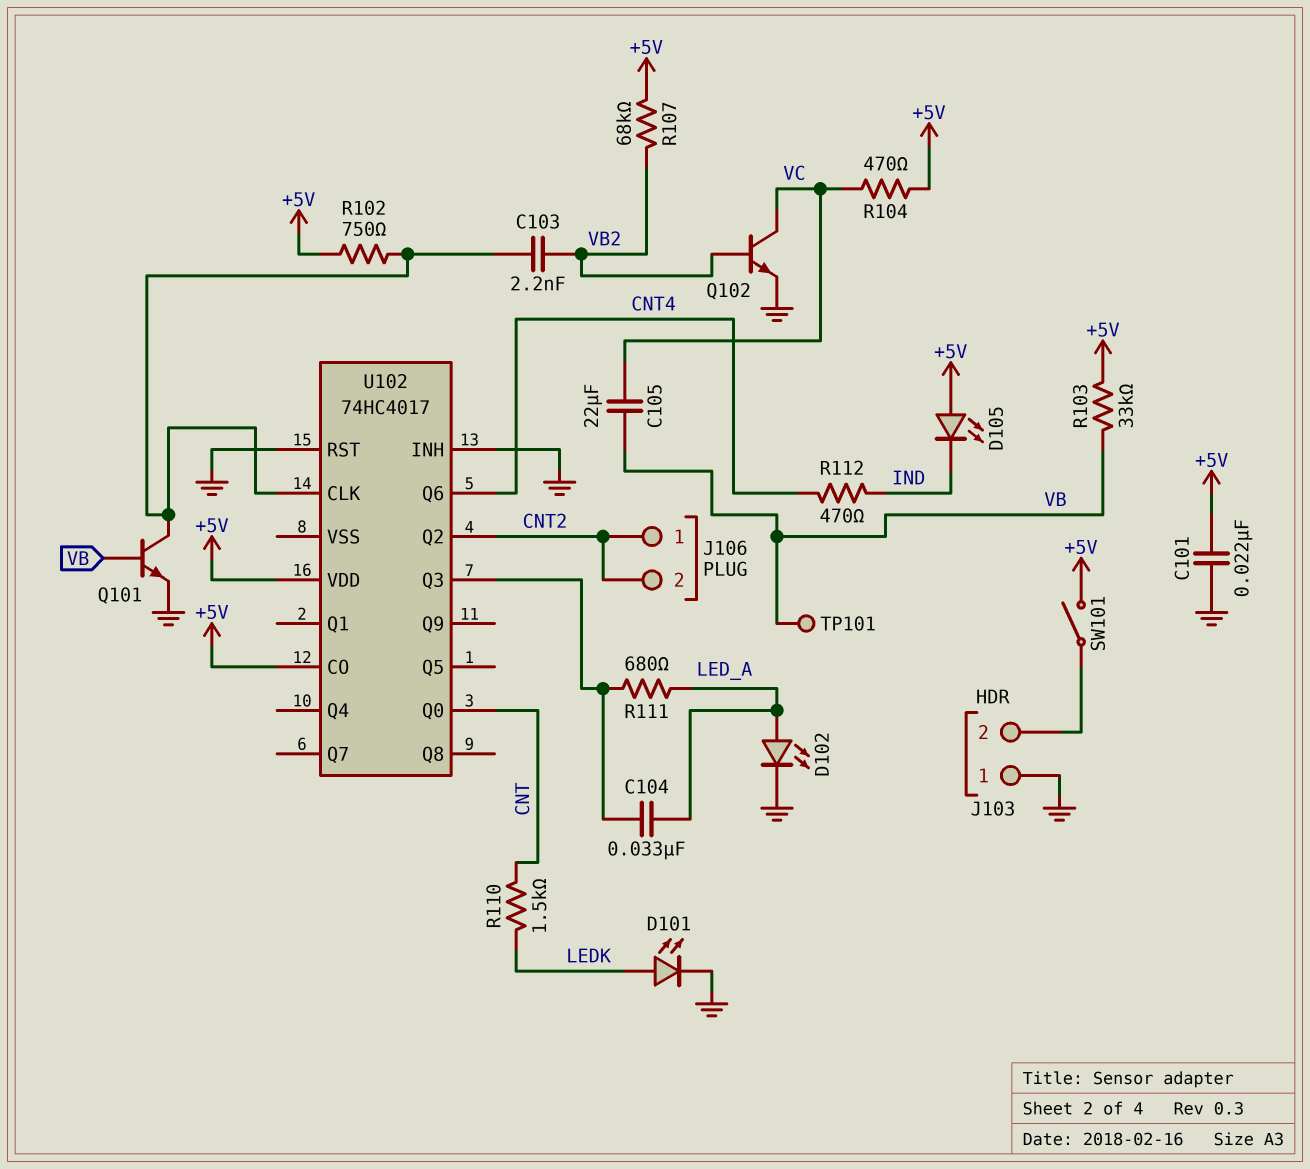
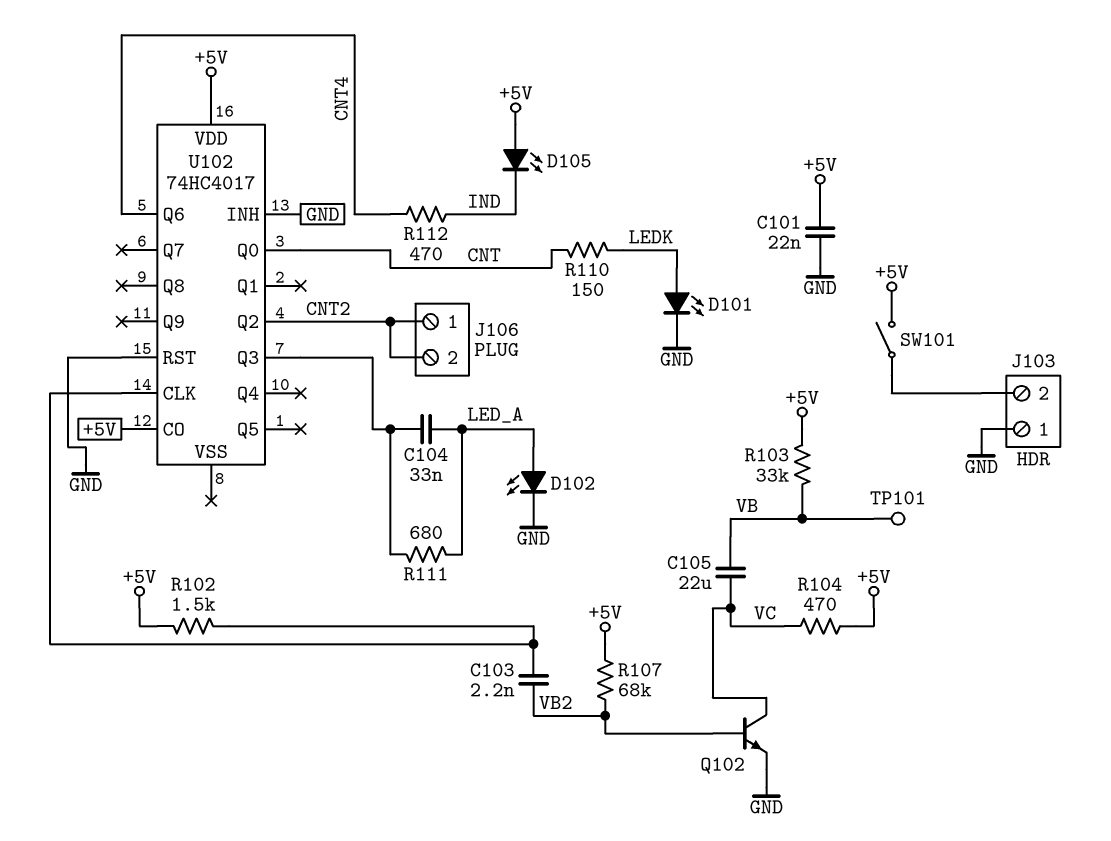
Q101: NPN (B VB, C U102/CLK, E GND) -> none
R102: 750 (+5V, U102/CLK) -> 1.5k (+5V, U102/CLK)
R110: 1.5k (CNT, LEDK) -> 150 (CNT, LEDK)

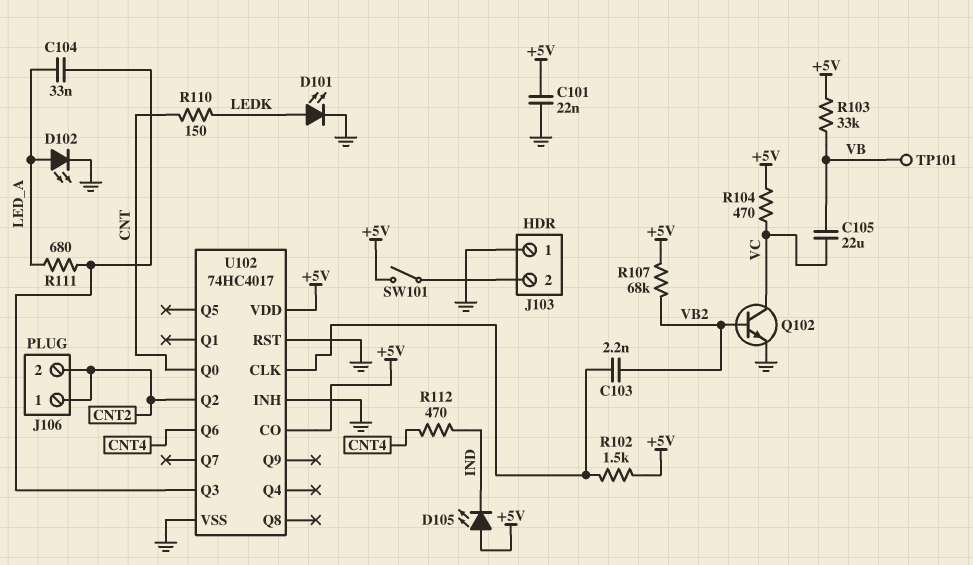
U102 pin VSS: none -> GND

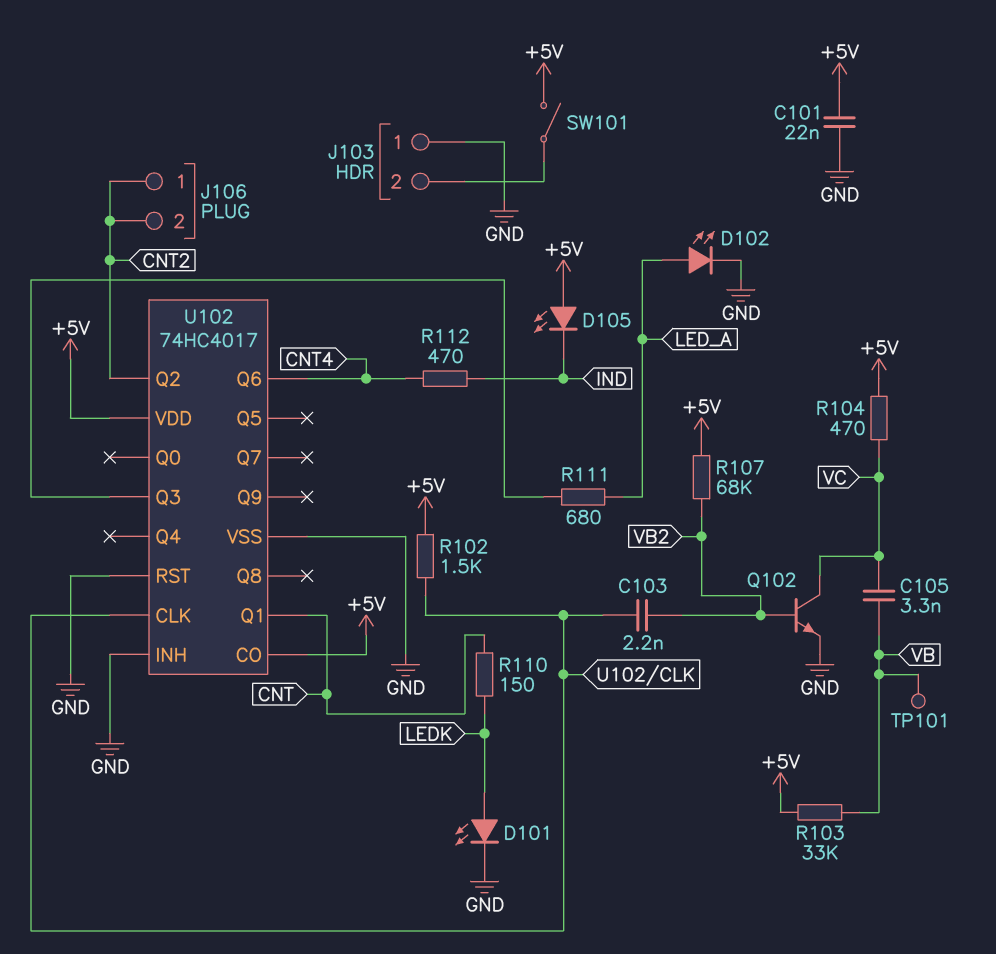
C104: 33nF (LED_A, U102/Q3) -> none
C105: 22uF (VB, VC) -> 3.3nF (VB, VC)
U102 pin Q0: CNT -> none
U102 pin Q1: none -> CNT

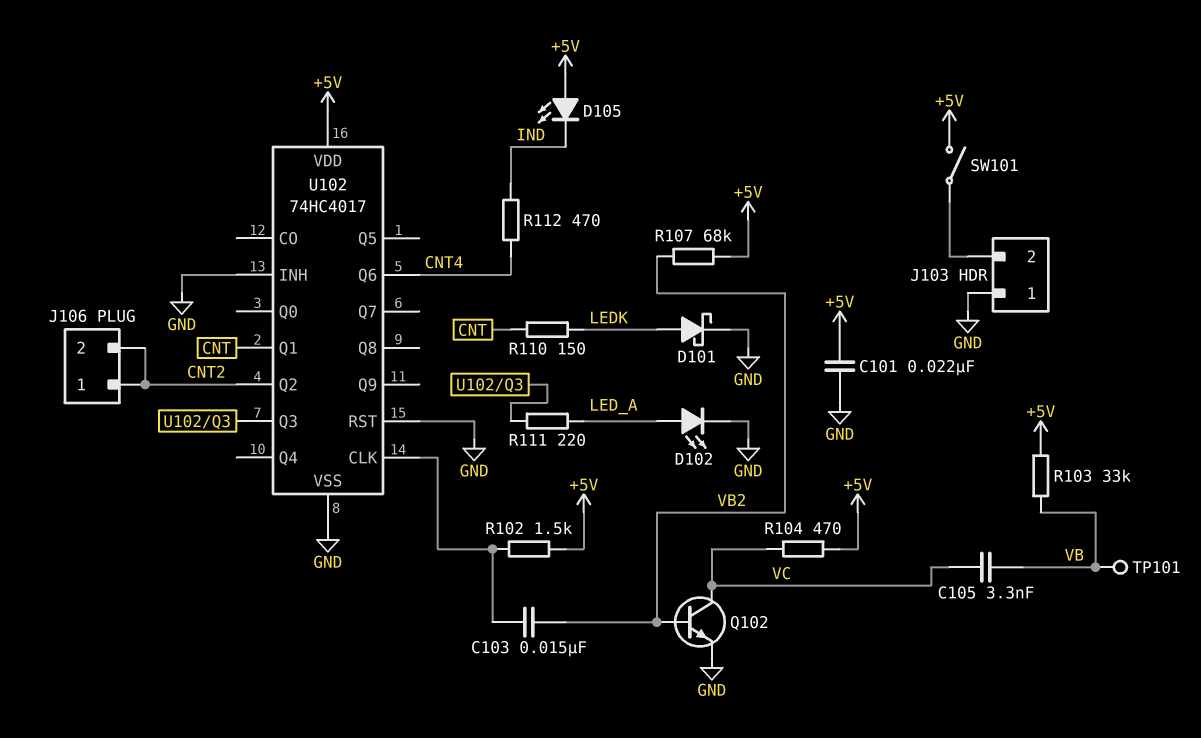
C103: 2.2nF (U102/CLK, VB2) -> 15nF (U102/CLK, VB2)
D101: LED (A LEDK, K GND) -> schottky (A LEDK, K GND)
R111: 680 (LED_A, U102/Q3) -> 220 (LED_A, U102/Q3)
U102 pin CO: +5V -> none

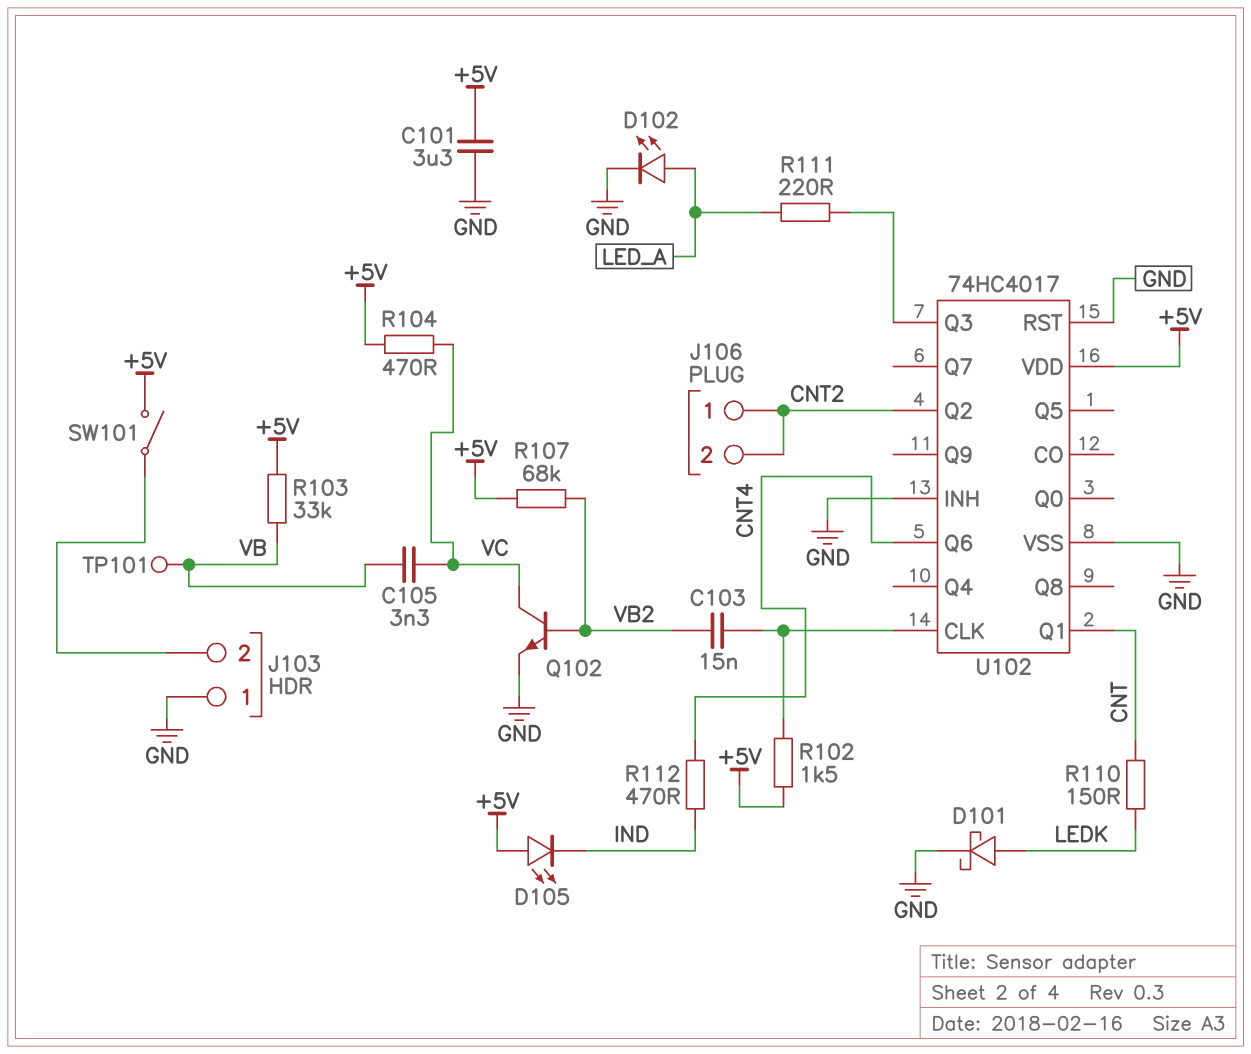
C101: 22nF (+5V, GND) -> 3.3uF (+5V, GND)

